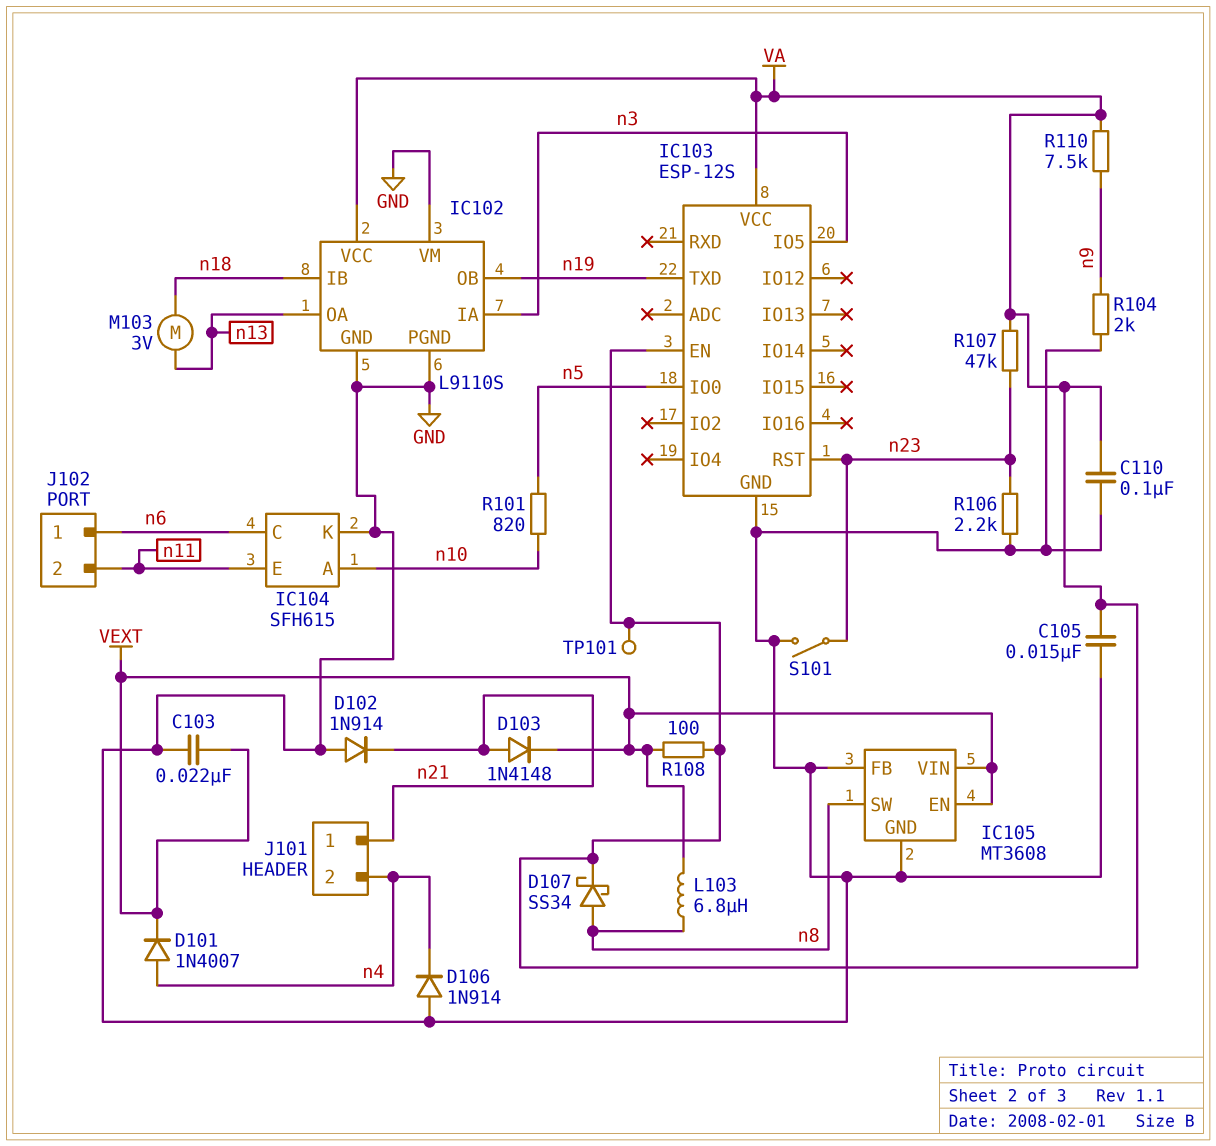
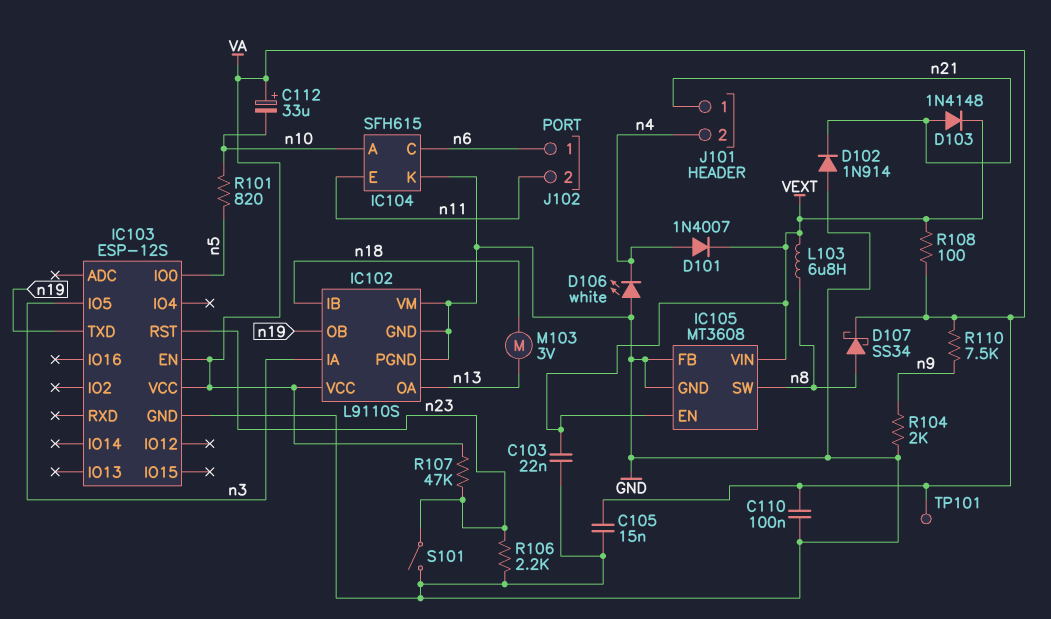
C112: none -> 33uF (plus VA, minus n10)
D106: diode 1N914 (A GND, K n4) -> LED white (A GND, K n4)

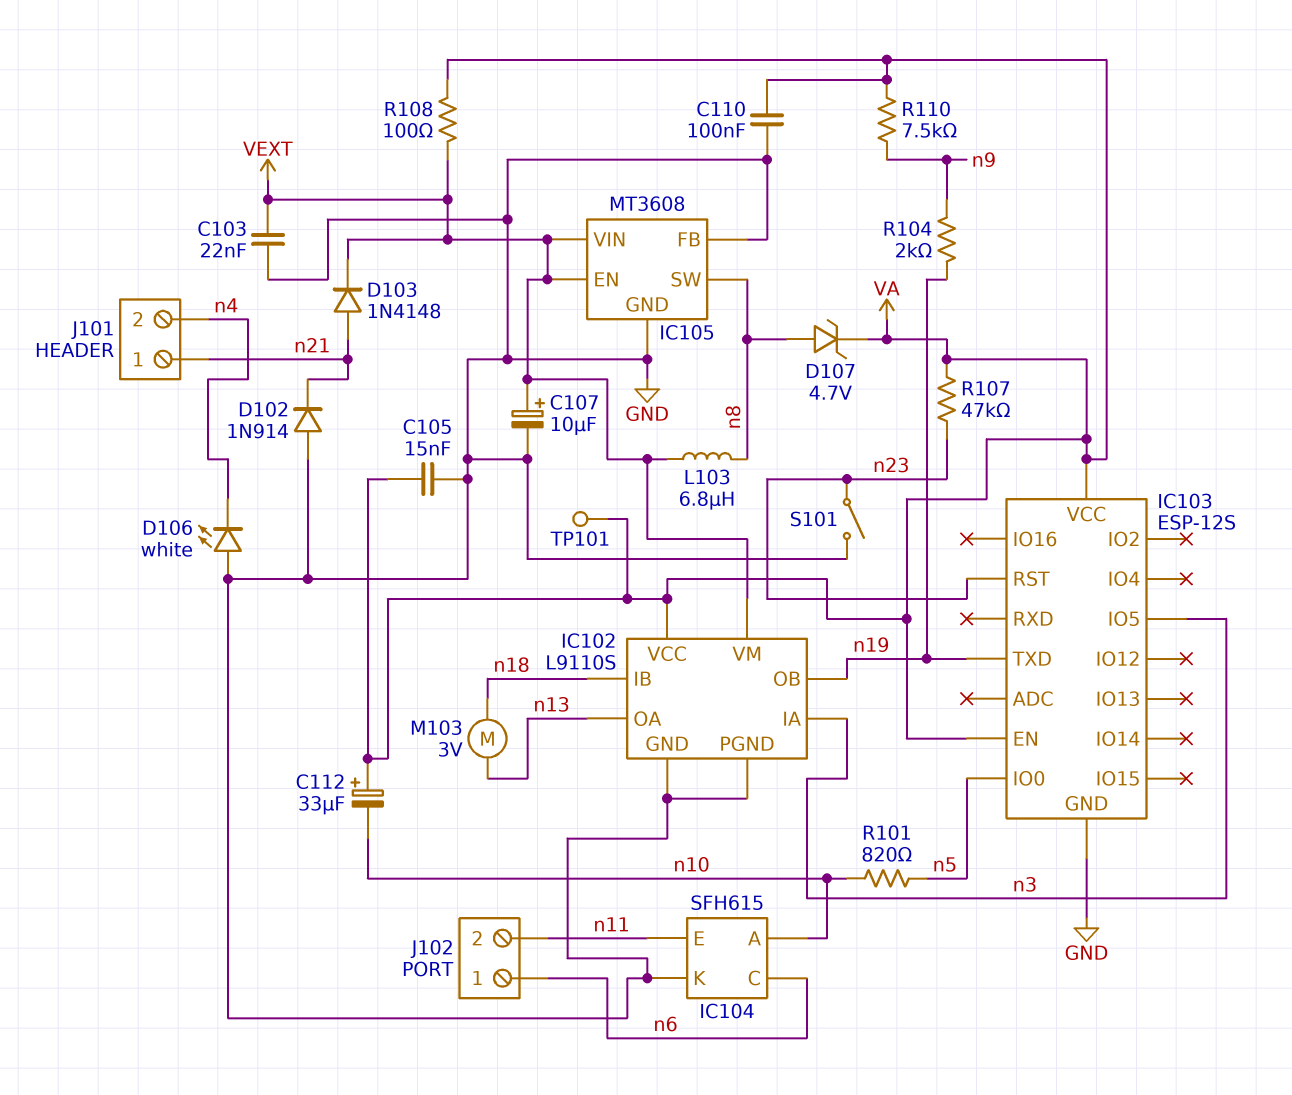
C107: none -> 10uF (plus VEXT, minus GND)
D101: diode 1N4007 (A n4, K VEXT) -> none
D107: schottky SS34 (A n8, K VA) -> zener 4.7V (A n8, K VA)
IC102 pin VM: GND -> VEXT
R104: 2k (GND, n9) -> 2k (n9, n19)
R106: 2.2k (GND, n23) -> none

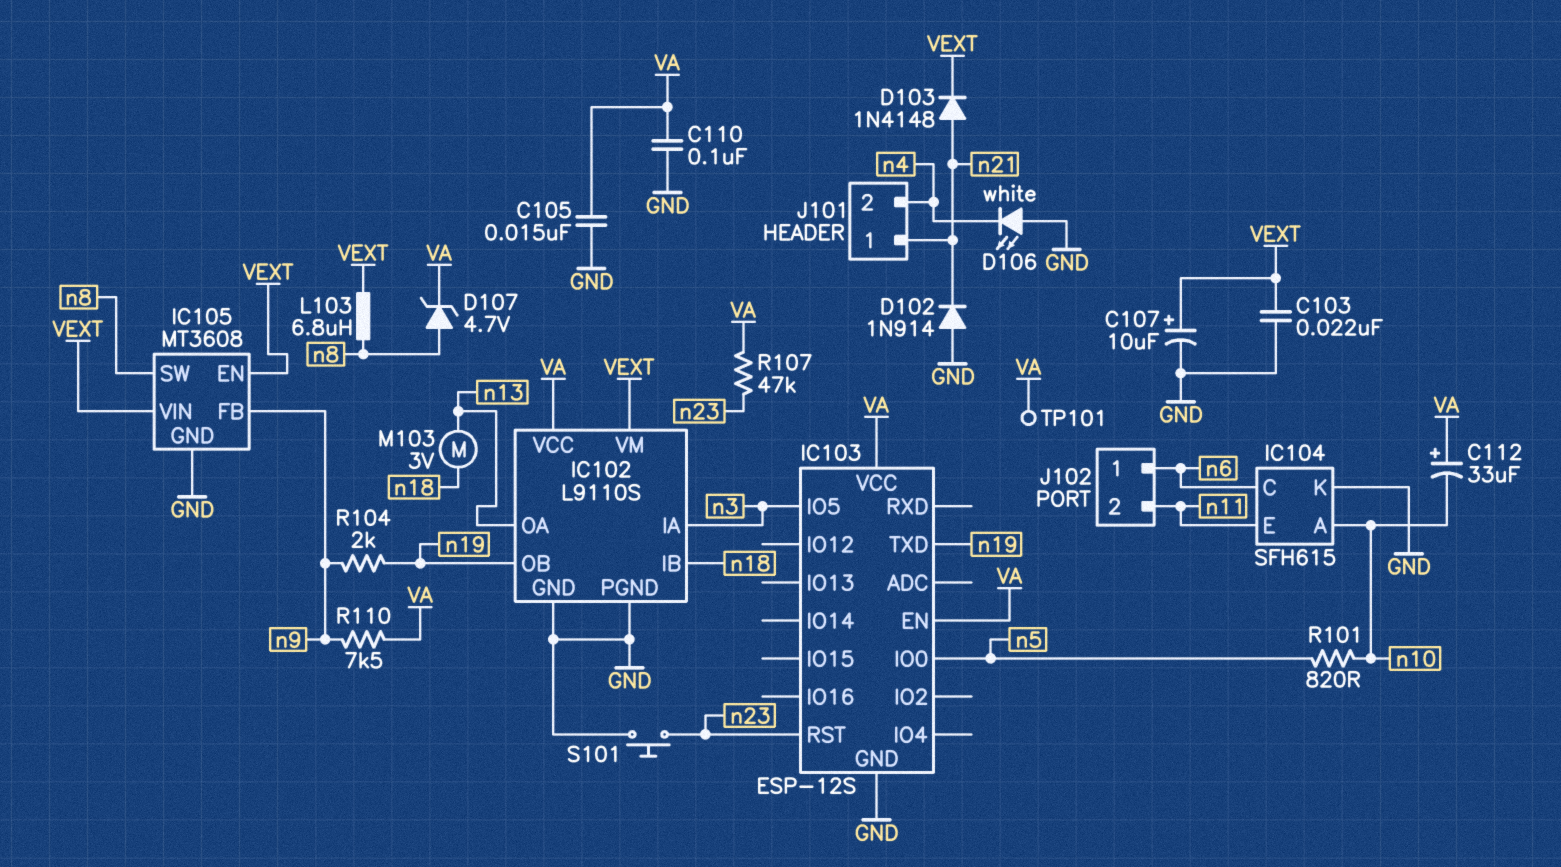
IC105 pin FB: GND -> n9
R108: 100 (VA, VEXT) -> none
S101: switch (GND, n23) -> button (GND, n23)

